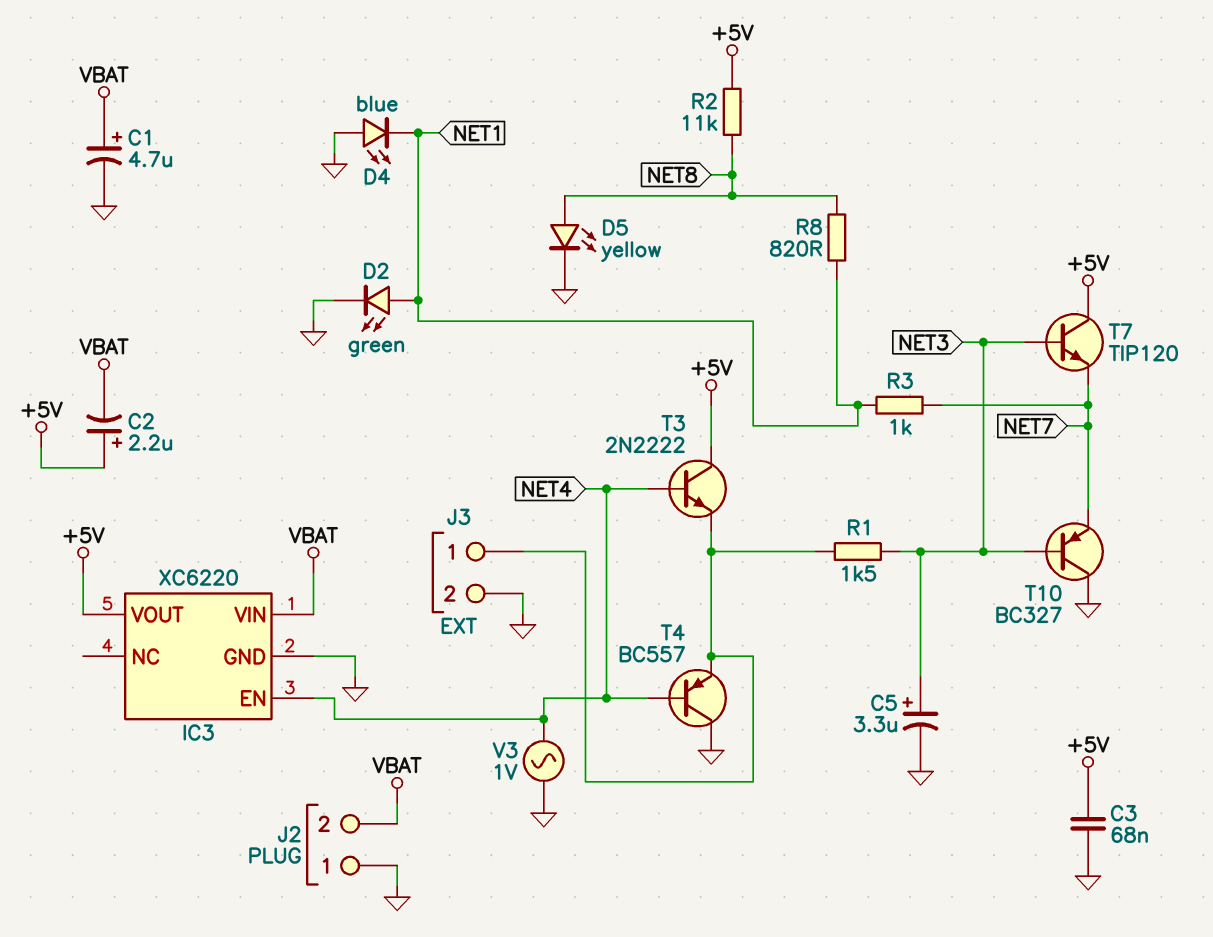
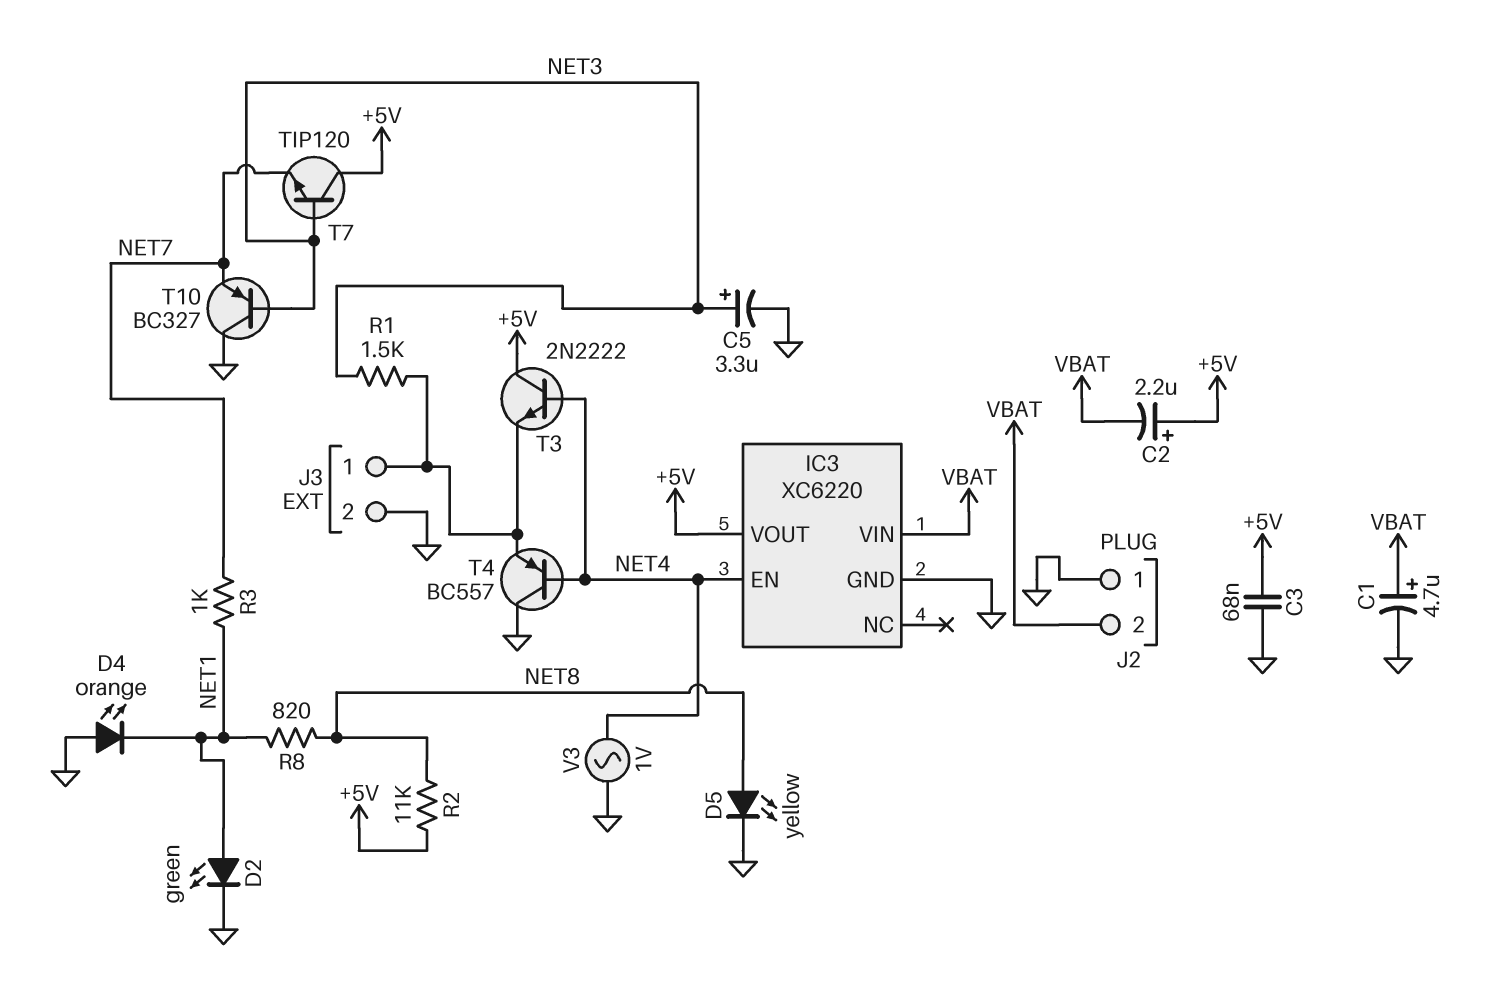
D4: LED blue (A GND, K NET1) -> LED orange (A GND, K NET1)

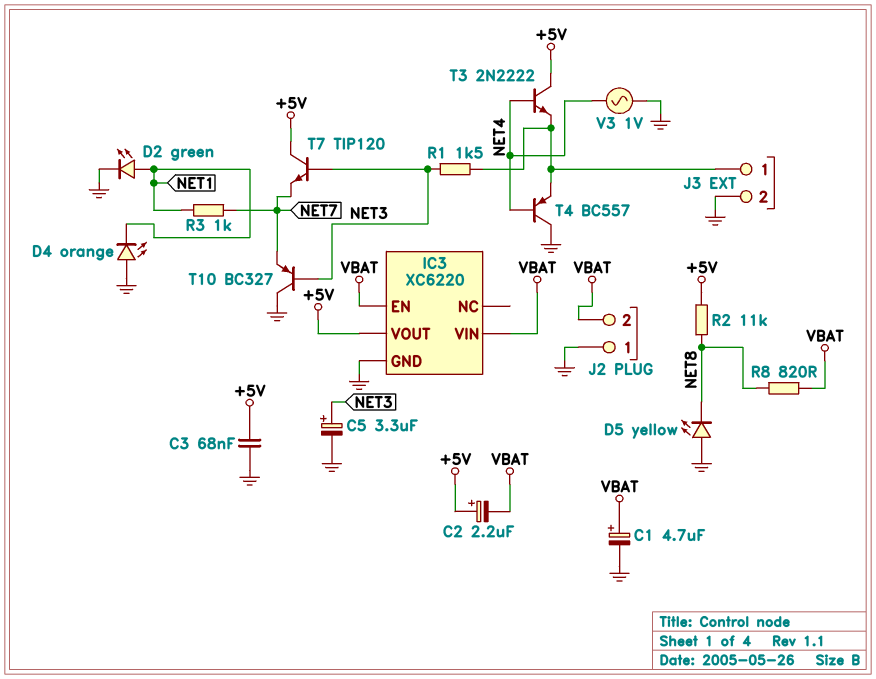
D5: LED yellow (A NET8, K GND) -> LED yellow (A GND, K NET8)
IC3 pin EN: NET4 -> VBAT
R8: 820 (NET1, NET8) -> 820 (NET8, VBAT)

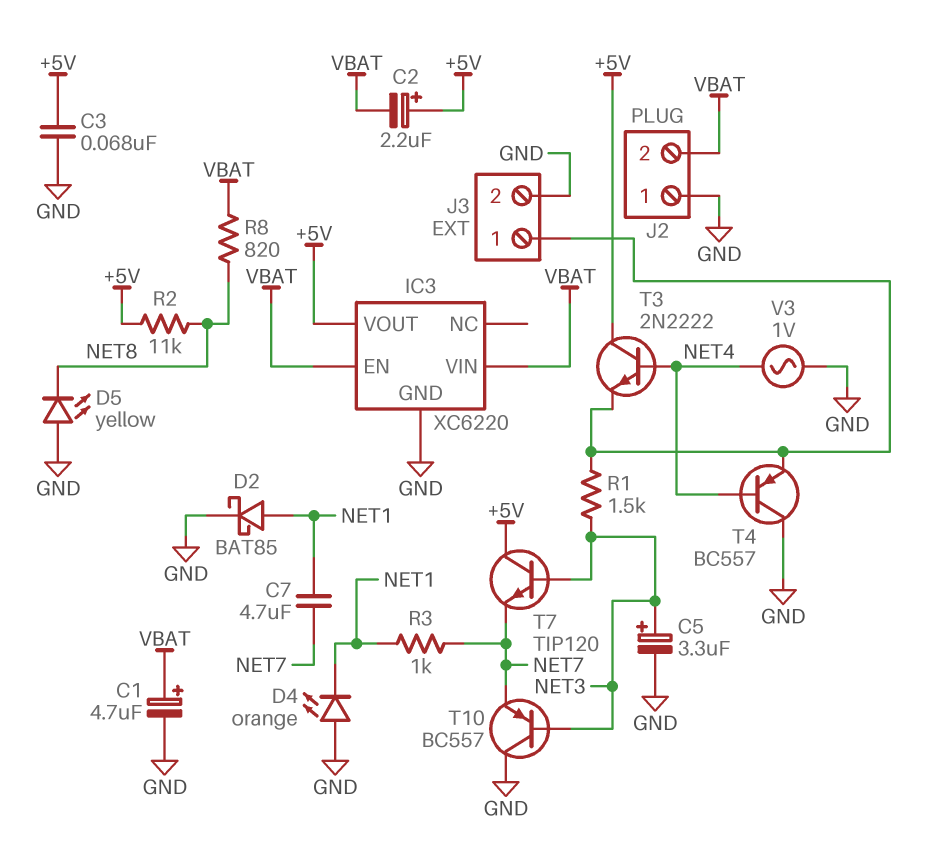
C7: none -> 4.7uF (NET1, NET7)
D2: LED green (A NET1, K GND) -> schottky BAT85 (A NET1, K GND)
T10: PNP BC327 (B NET3, C GND, E NET7) -> PNP BC557 (B NET3, C GND, E NET7)

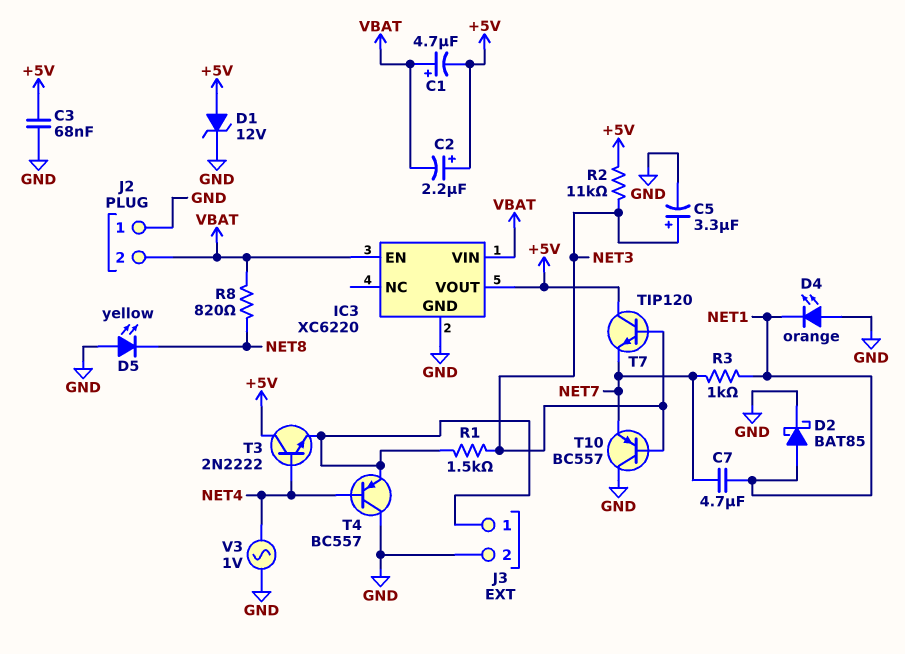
C1: 4.7uF (plus VBAT, minus GND) -> 4.7uF (plus VBAT, minus +5V)
D1: none -> zener 12V (A +5V, K GND)
R2: 11k (+5V, NET8) -> 11k (+5V, NET3)

